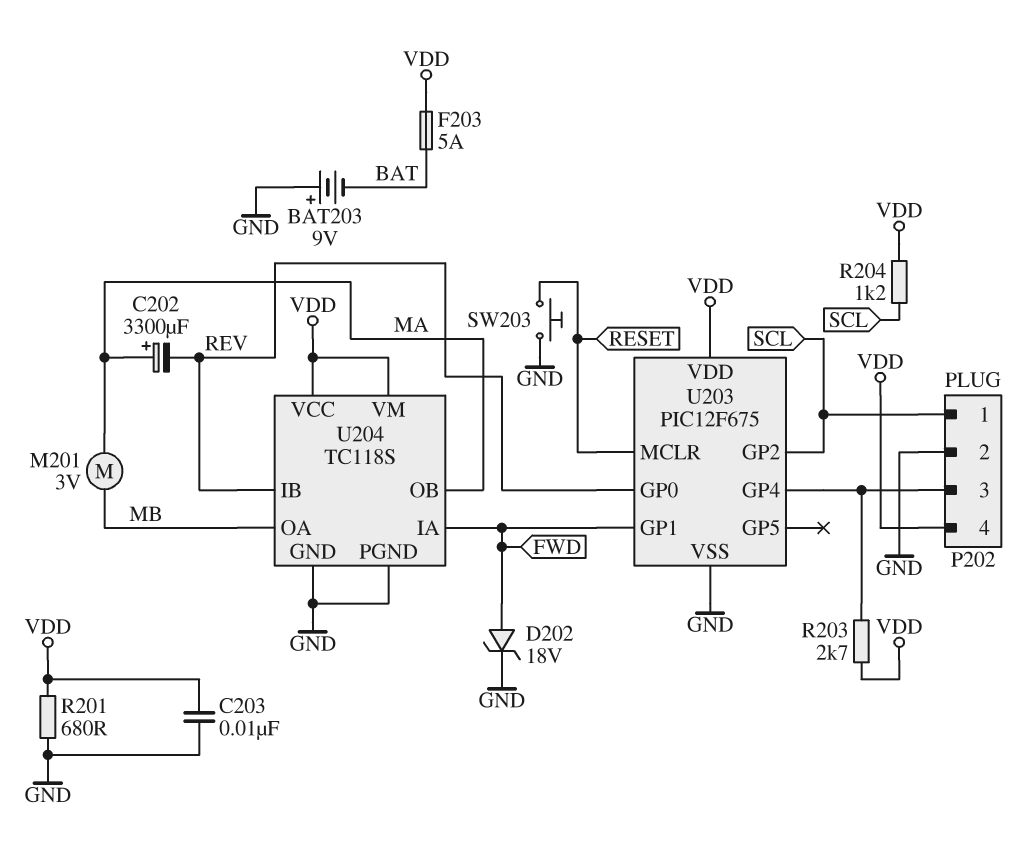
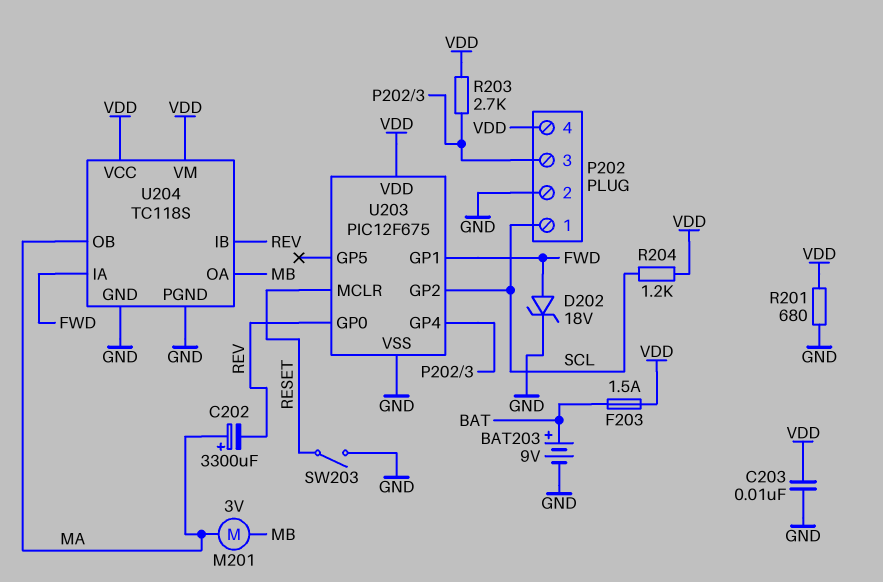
BAT203: 9V (plus GND, minus BAT) -> 9V (plus BAT, minus GND)
F203: 5A (BAT, VDD) -> 1.5A (BAT, VDD)
SW203: button (GND, RESET) -> switch (GND, RESET)

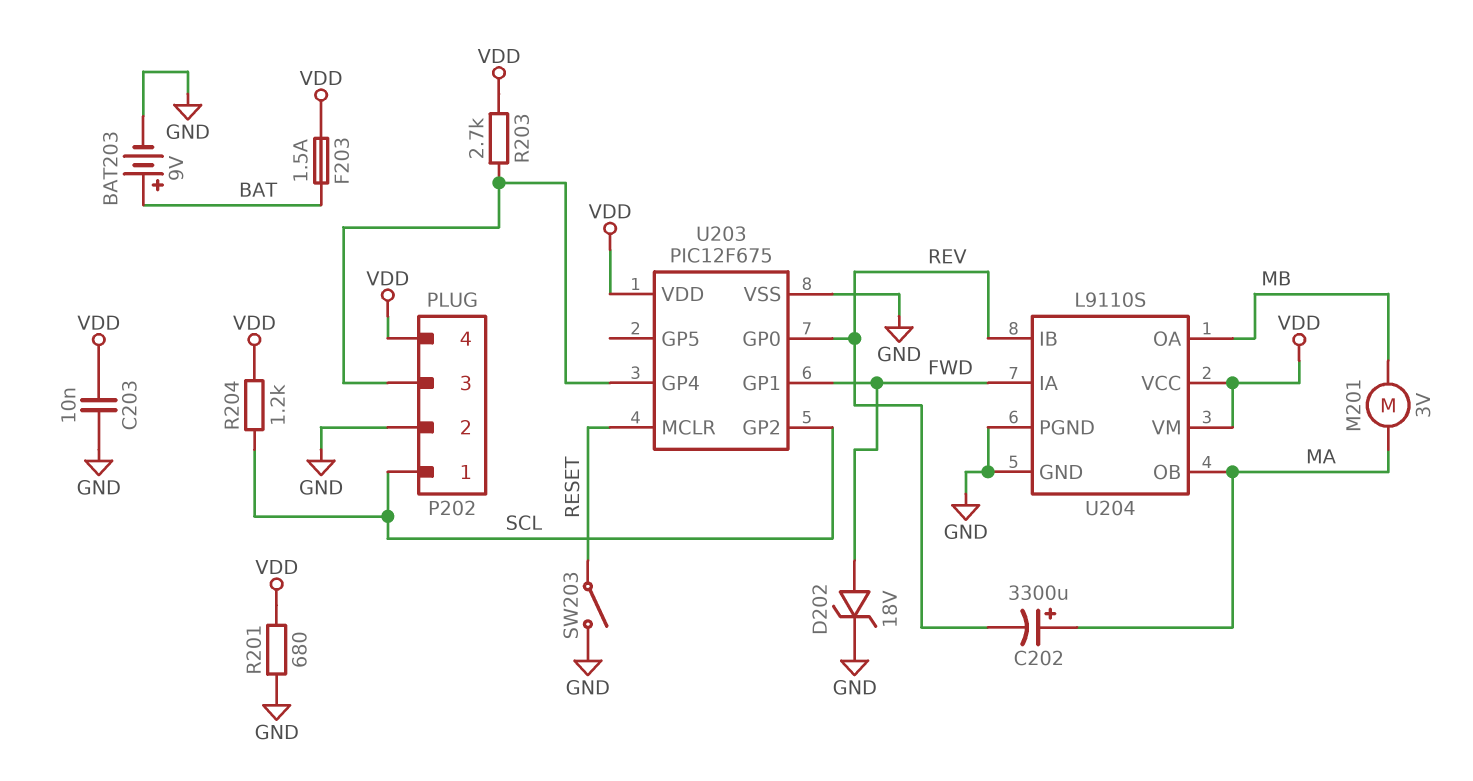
U204: TC118S -> L9110S

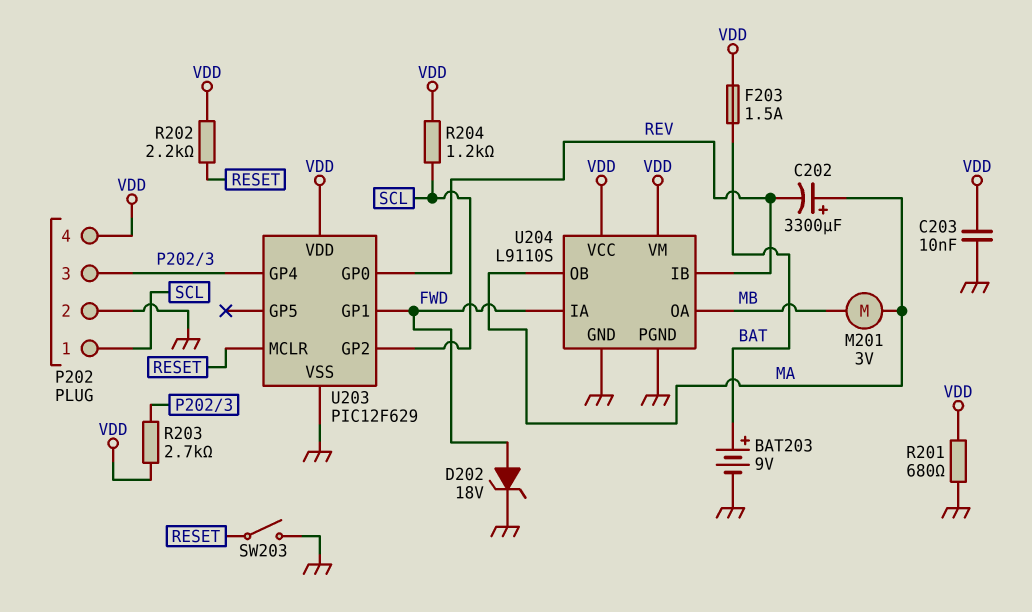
R202: none -> 2.2k (RESET, VDD)
U203: PIC12F675 -> PIC12F629

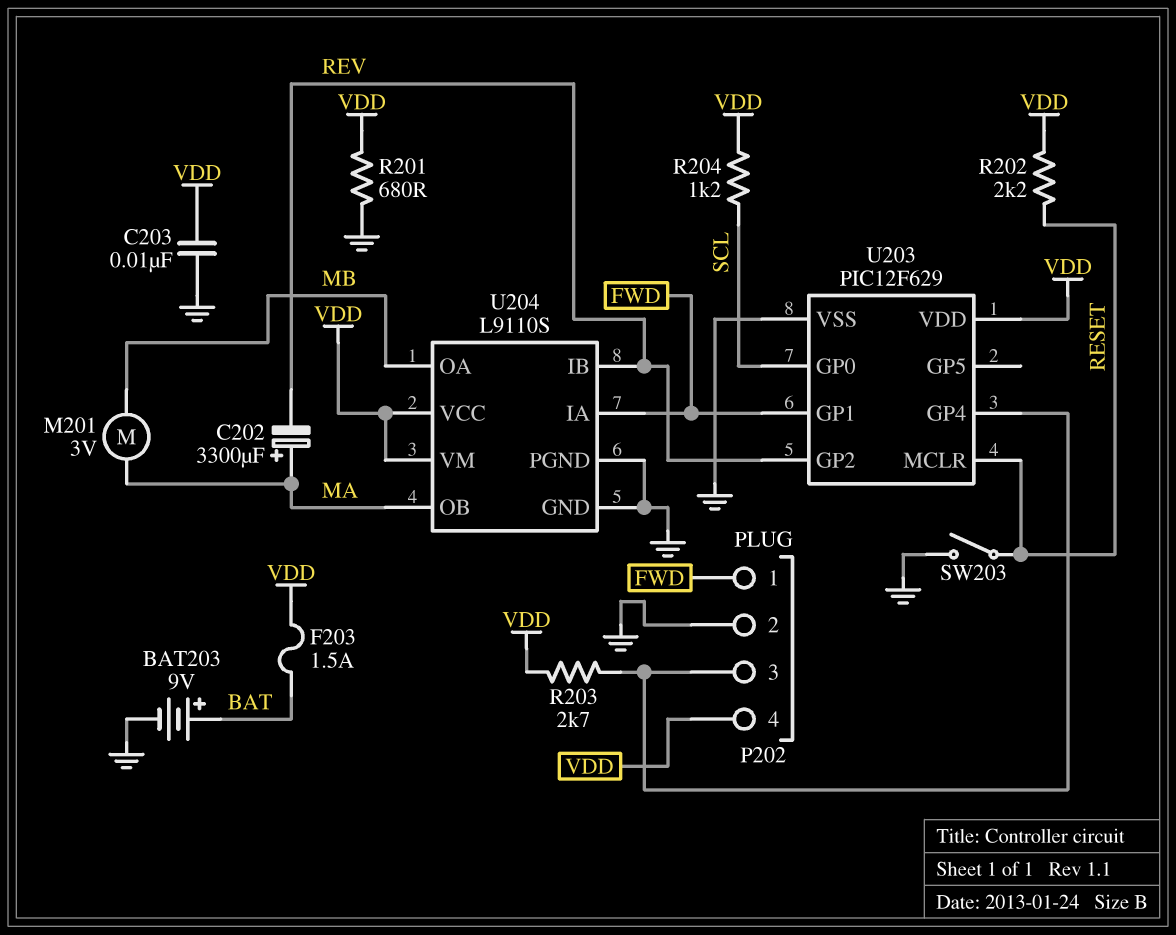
D202: zener 18V (A FWD, K GND) -> none
P202 pin 1: SCL -> FWD
U203 pin GP0: REV -> SCL
U203 pin GP2: SCL -> REV

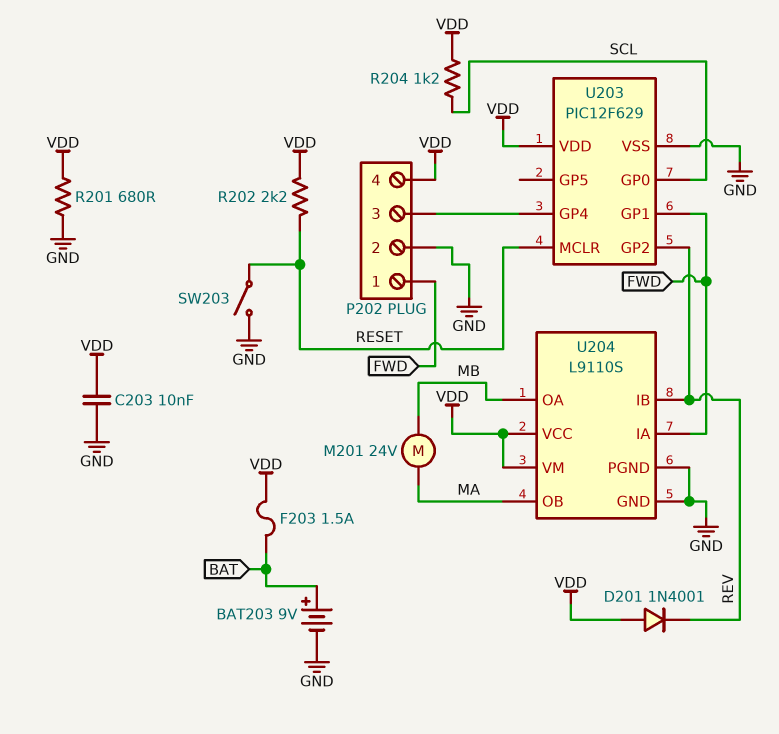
C202: 3300uF (plus MA, minus REV) -> none
D201: none -> diode 1N4001 (A VDD, K REV)
M201: motor 3V (MA, MB) -> motor 24V (MA, MB)
R203: 2.7k (P202/3, VDD) -> none

